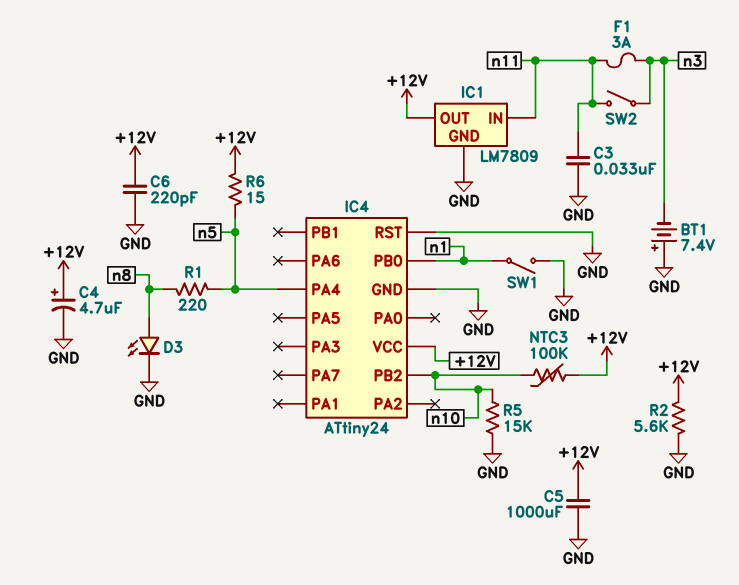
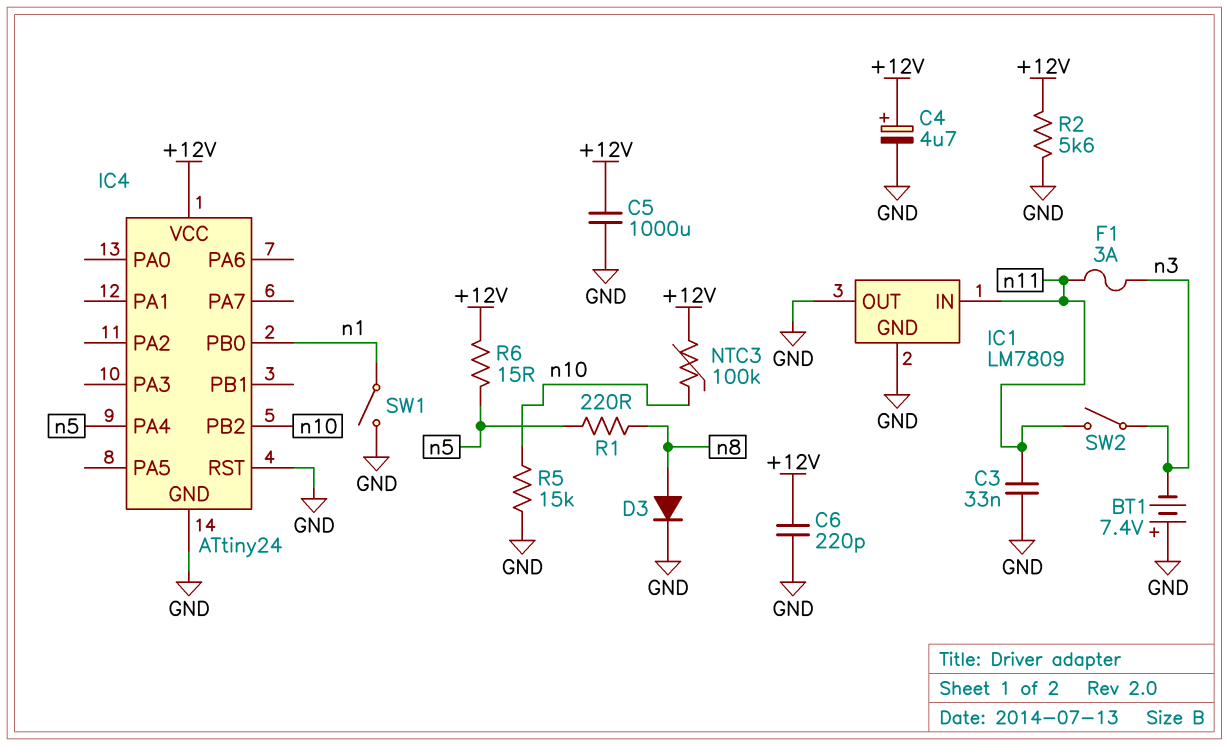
D3: LED (A n8, K GND) -> diode (A n8, K GND)
IC1 pin OUT: +12V -> GND

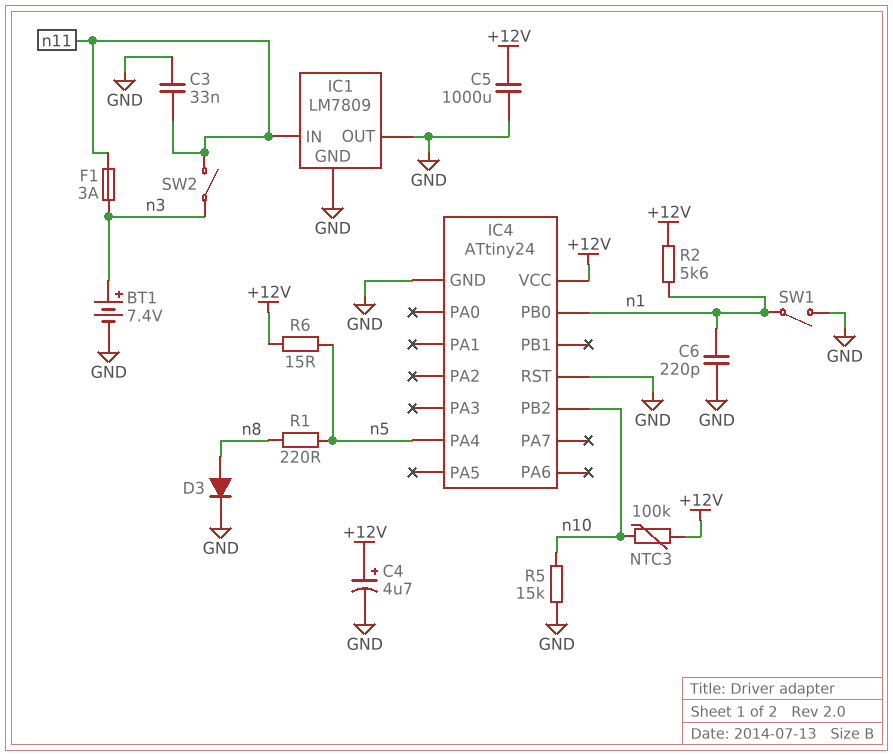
BT1: 7.4V (plus GND, minus n3) -> 7.4V (plus n3, minus GND)
C6: 220pF (+12V, GND) -> 220pF (GND, n1)
R2: 5.6k (+12V, GND) -> 5.6k (+12V, n1)

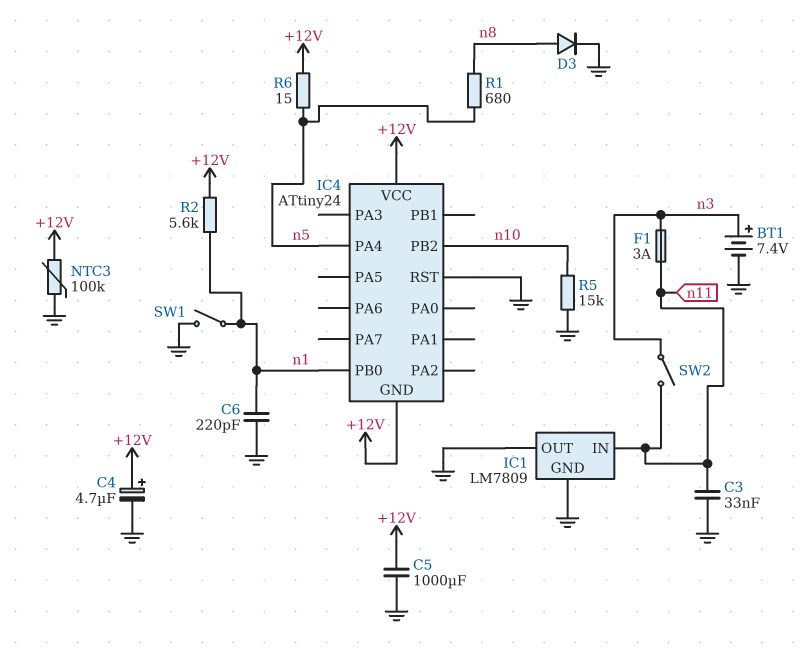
IC4 pin GND: GND -> +12V
NTC3: 100k (+12V, n10) -> 100k (+12V, GND)
R1: 220 (n5, n8) -> 680 (n5, n8)

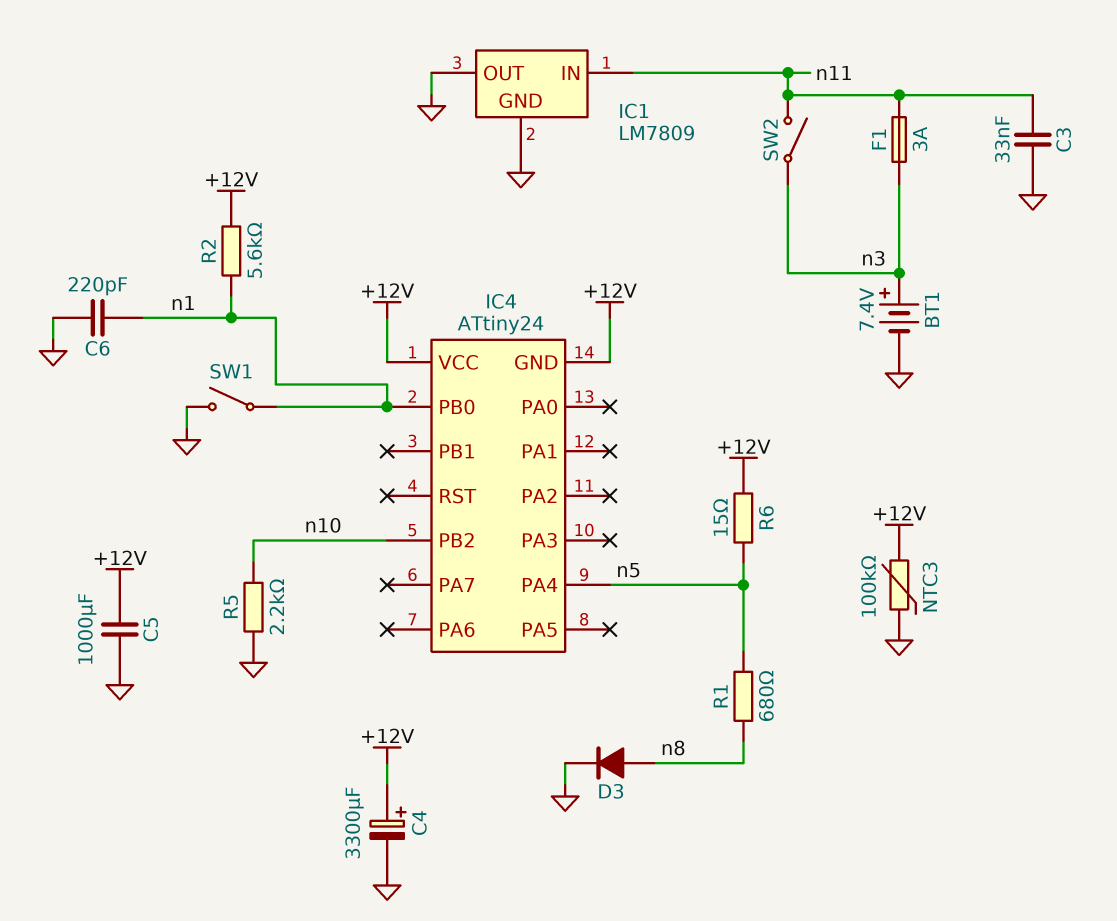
C4: 4.7uF (plus +12V, minus GND) -> 3300uF (plus +12V, minus GND)
IC4 pin RST: GND -> none
R5: 15k (GND, n10) -> 2.2k (GND, n10)

